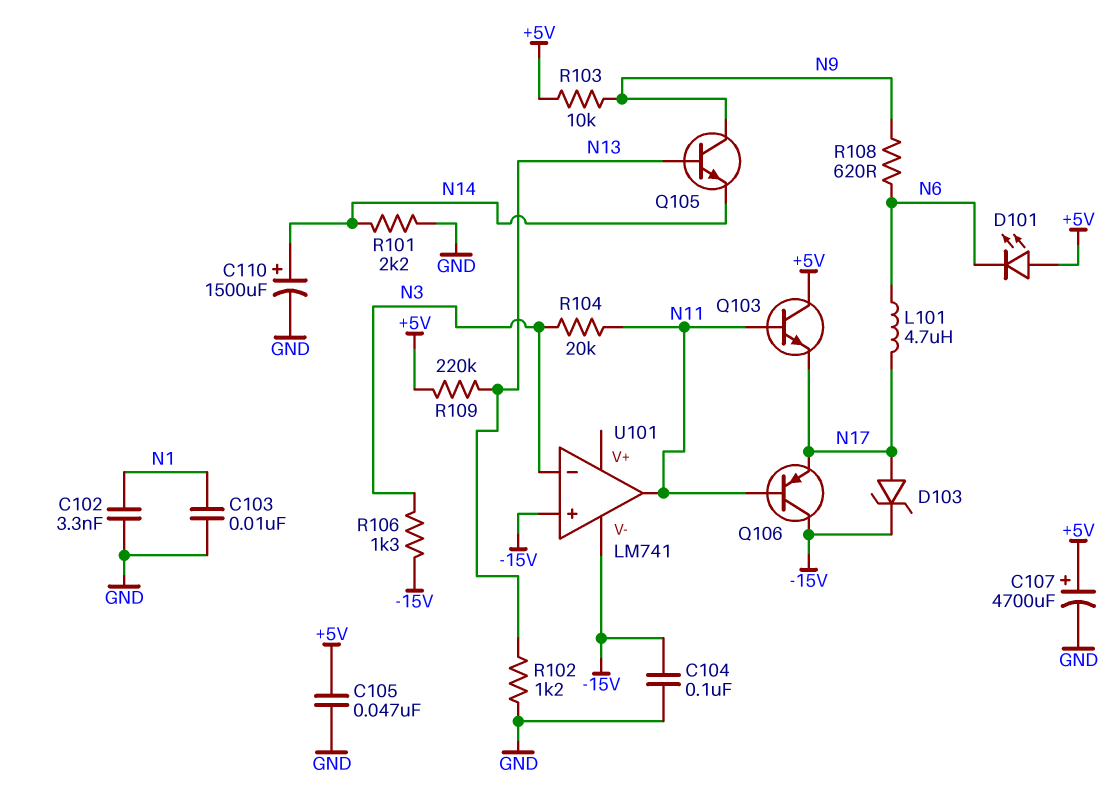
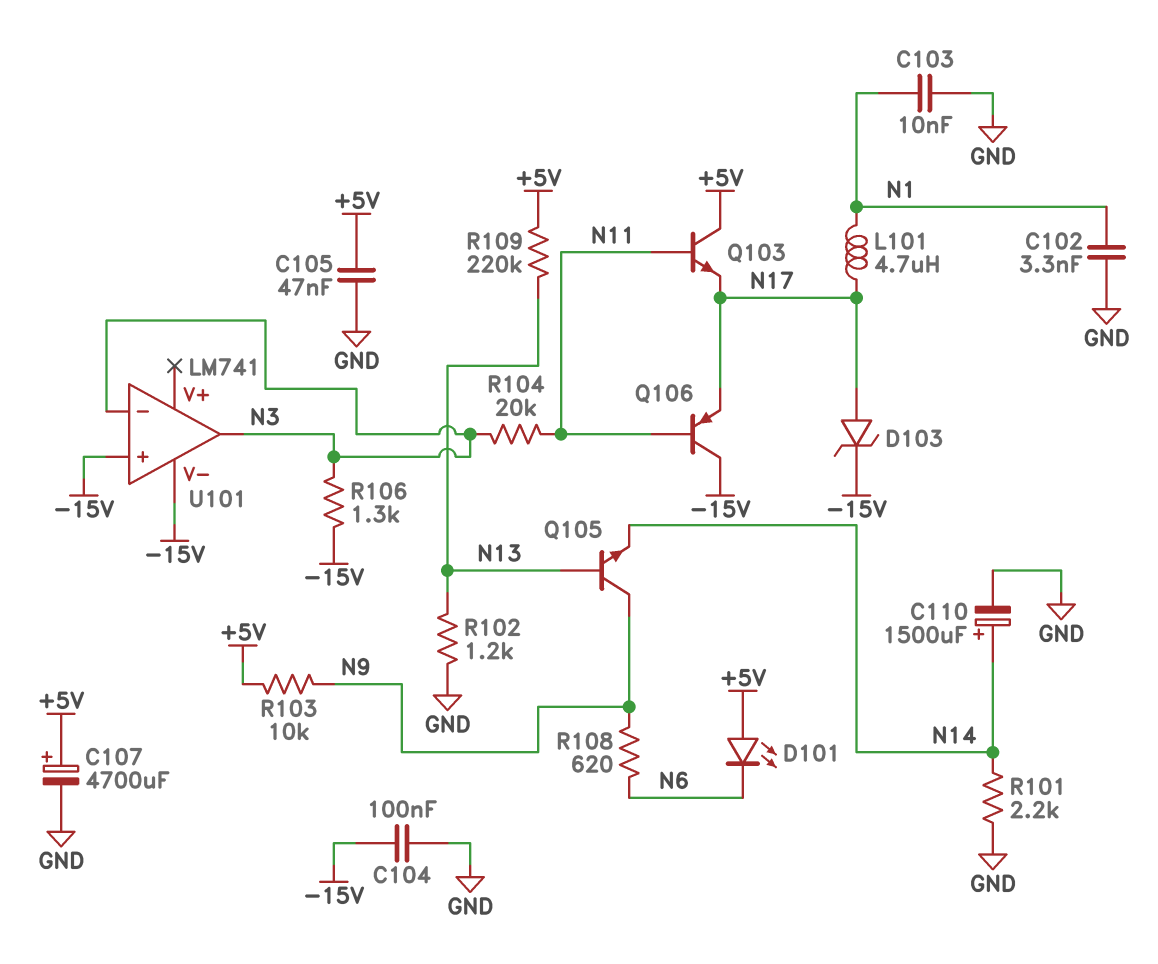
L101: 4.7uH (N6, N17) -> 4.7uH (N1, N17)
U101 pin out: N11 -> N3

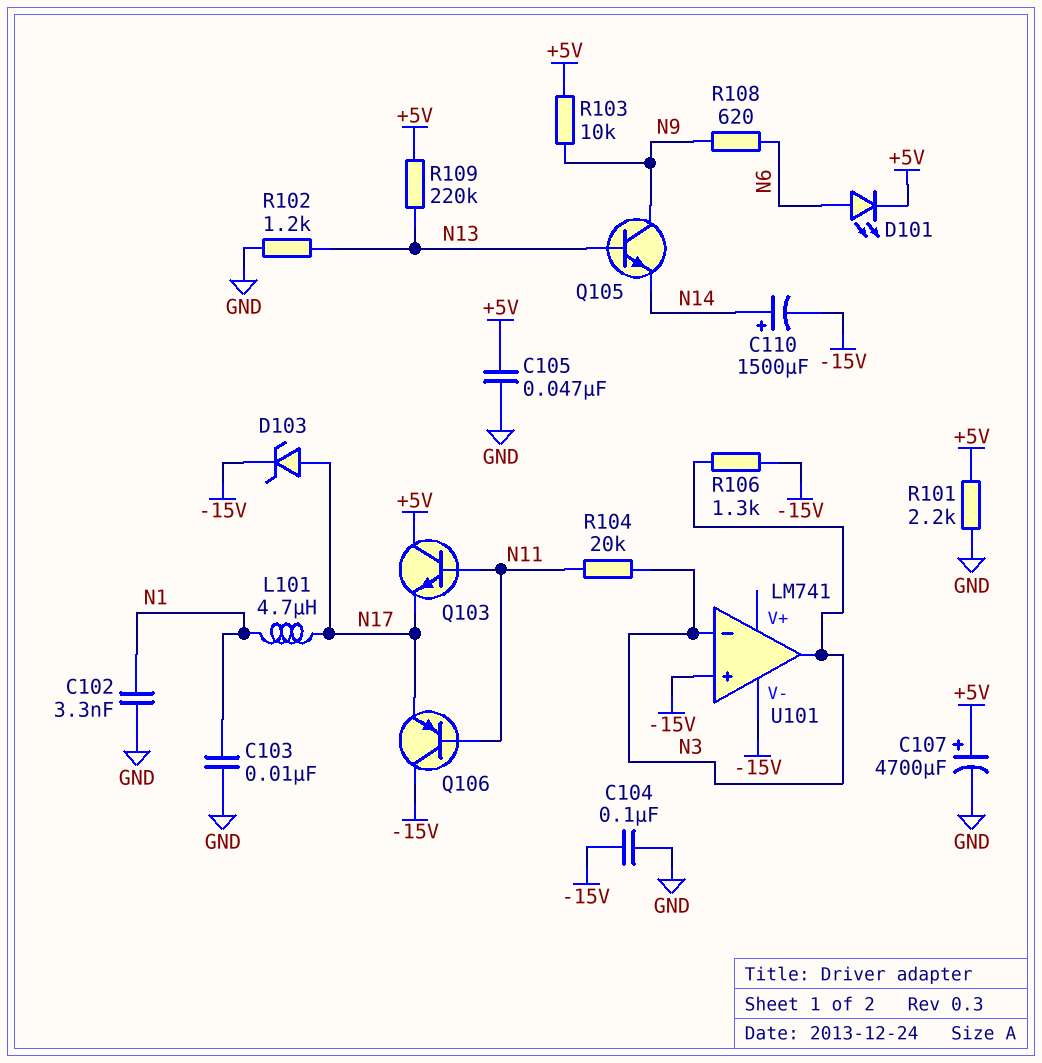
C110: 1500uF (plus N14, minus GND) -> 1500uF (plus N14, minus -15V)
D101: LED (A +5V, K N6) -> LED (A N6, K +5V)
R101: 2.2k (GND, N14) -> 2.2k (+5V, GND)

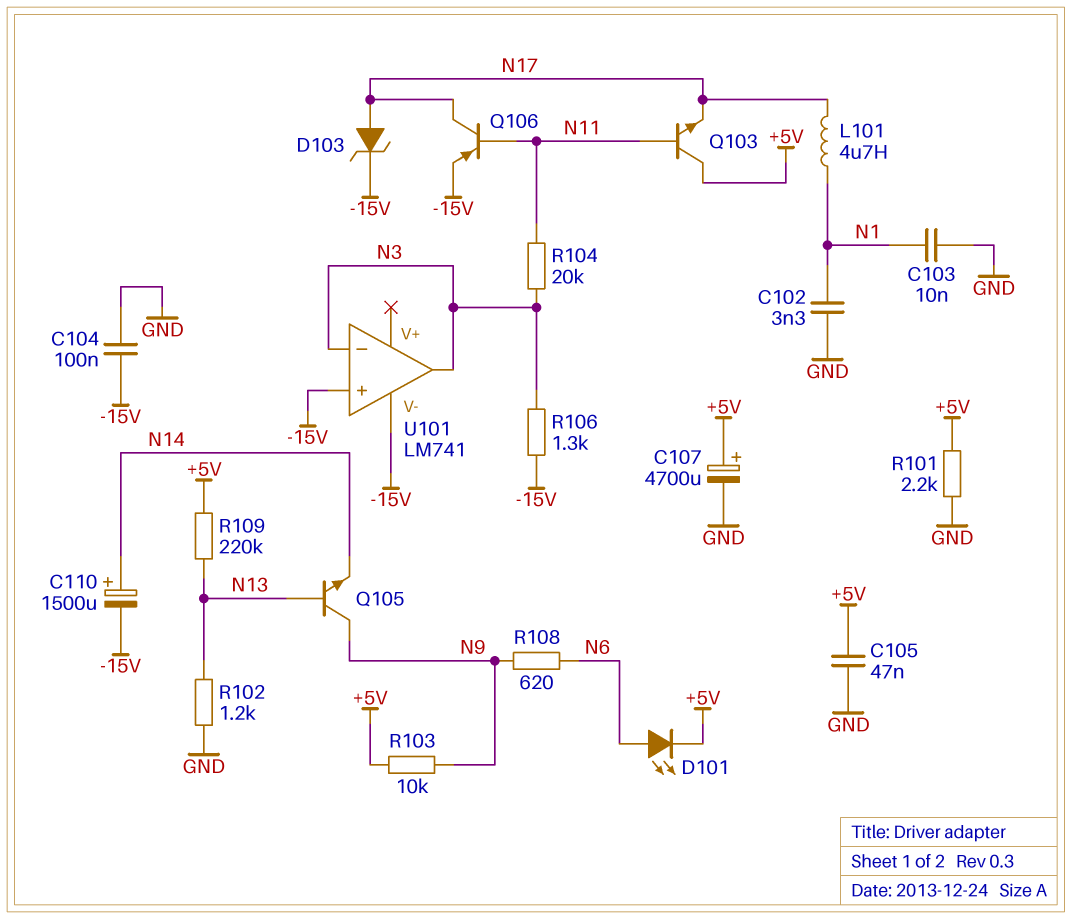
Q106: PNP (B N11, C -15V, E N17) -> PNP (B N11, C N17, E -15V)

